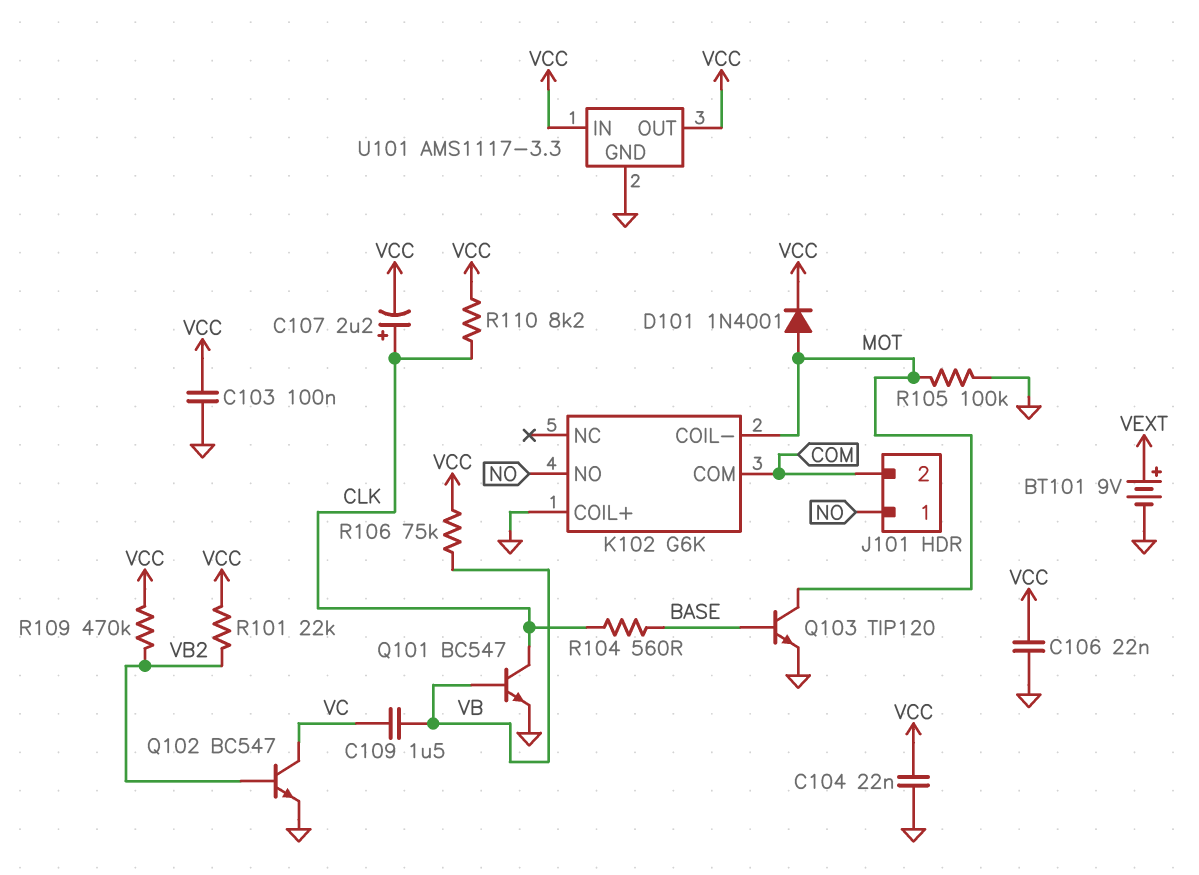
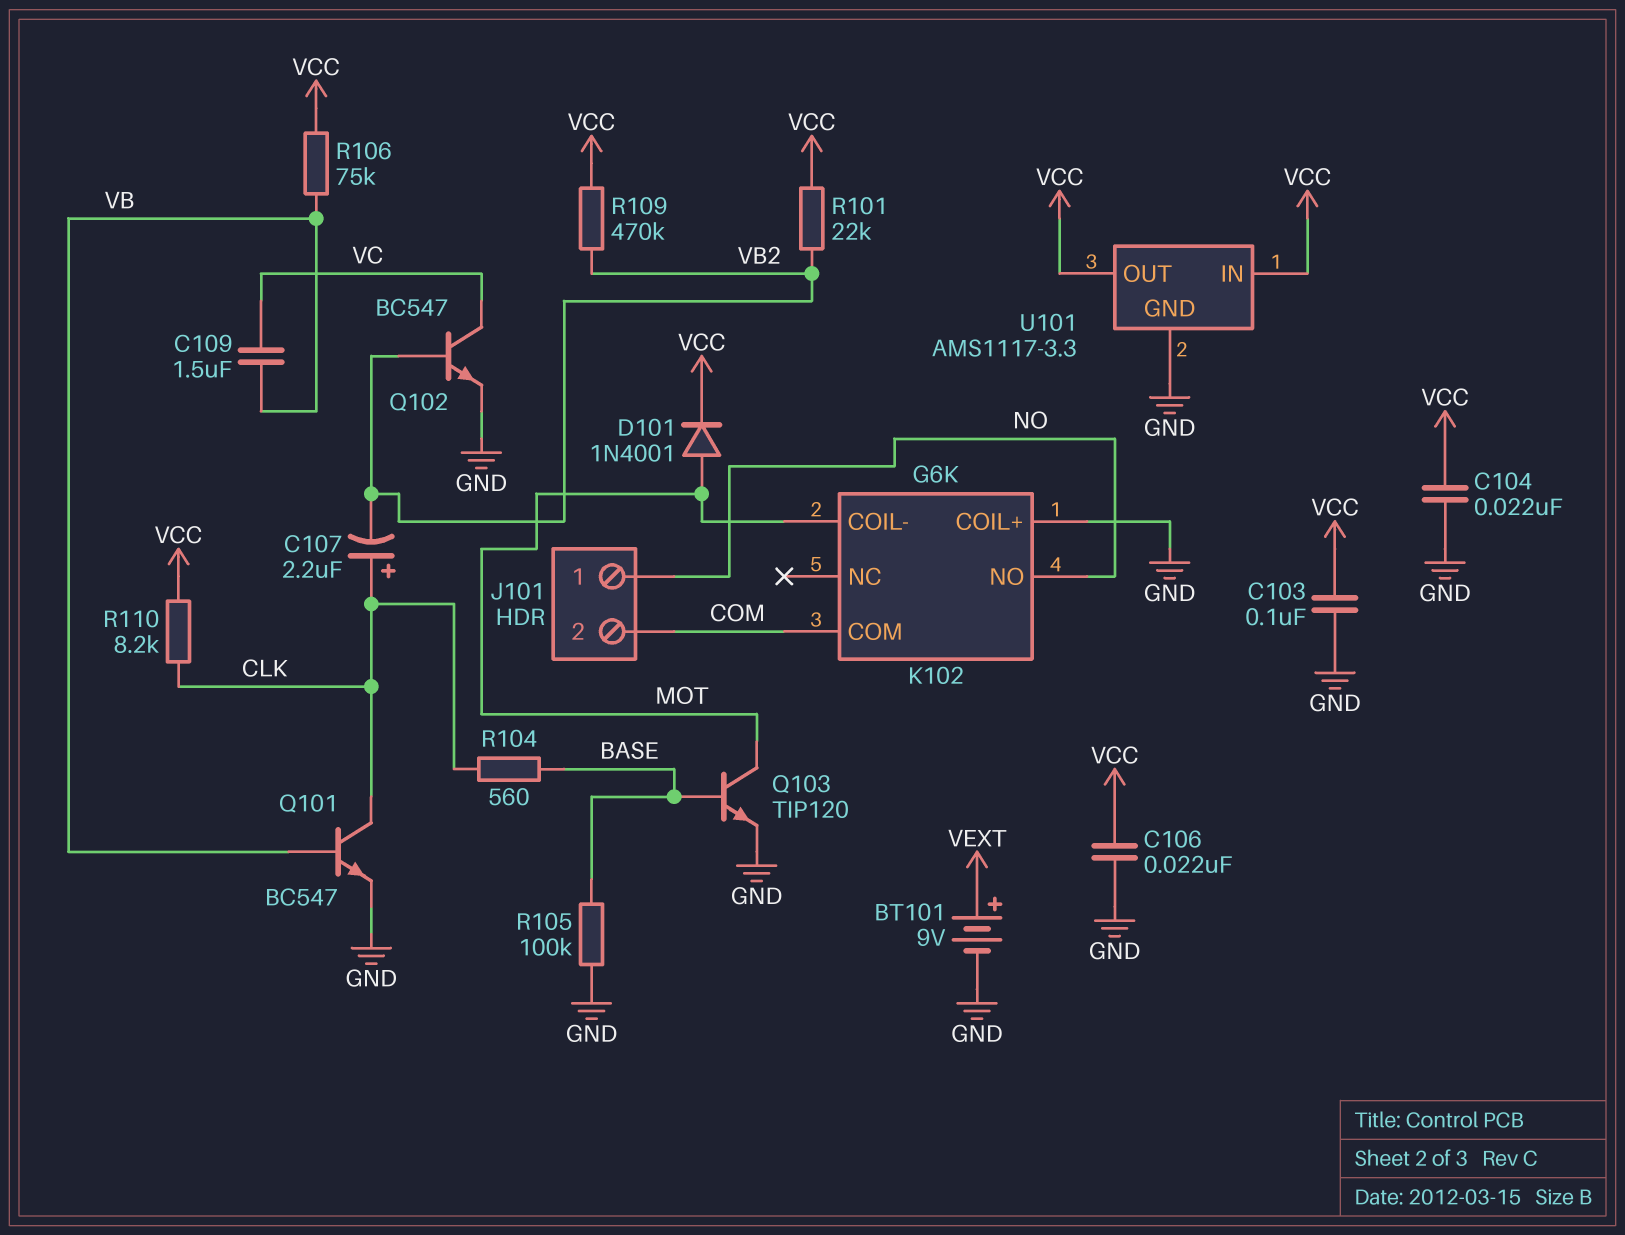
C107: 2.2uF (plus CLK, minus VCC) -> 2.2uF (plus CLK, minus VB2)
R105: 100k (GND, MOT) -> 100k (BASE, GND)

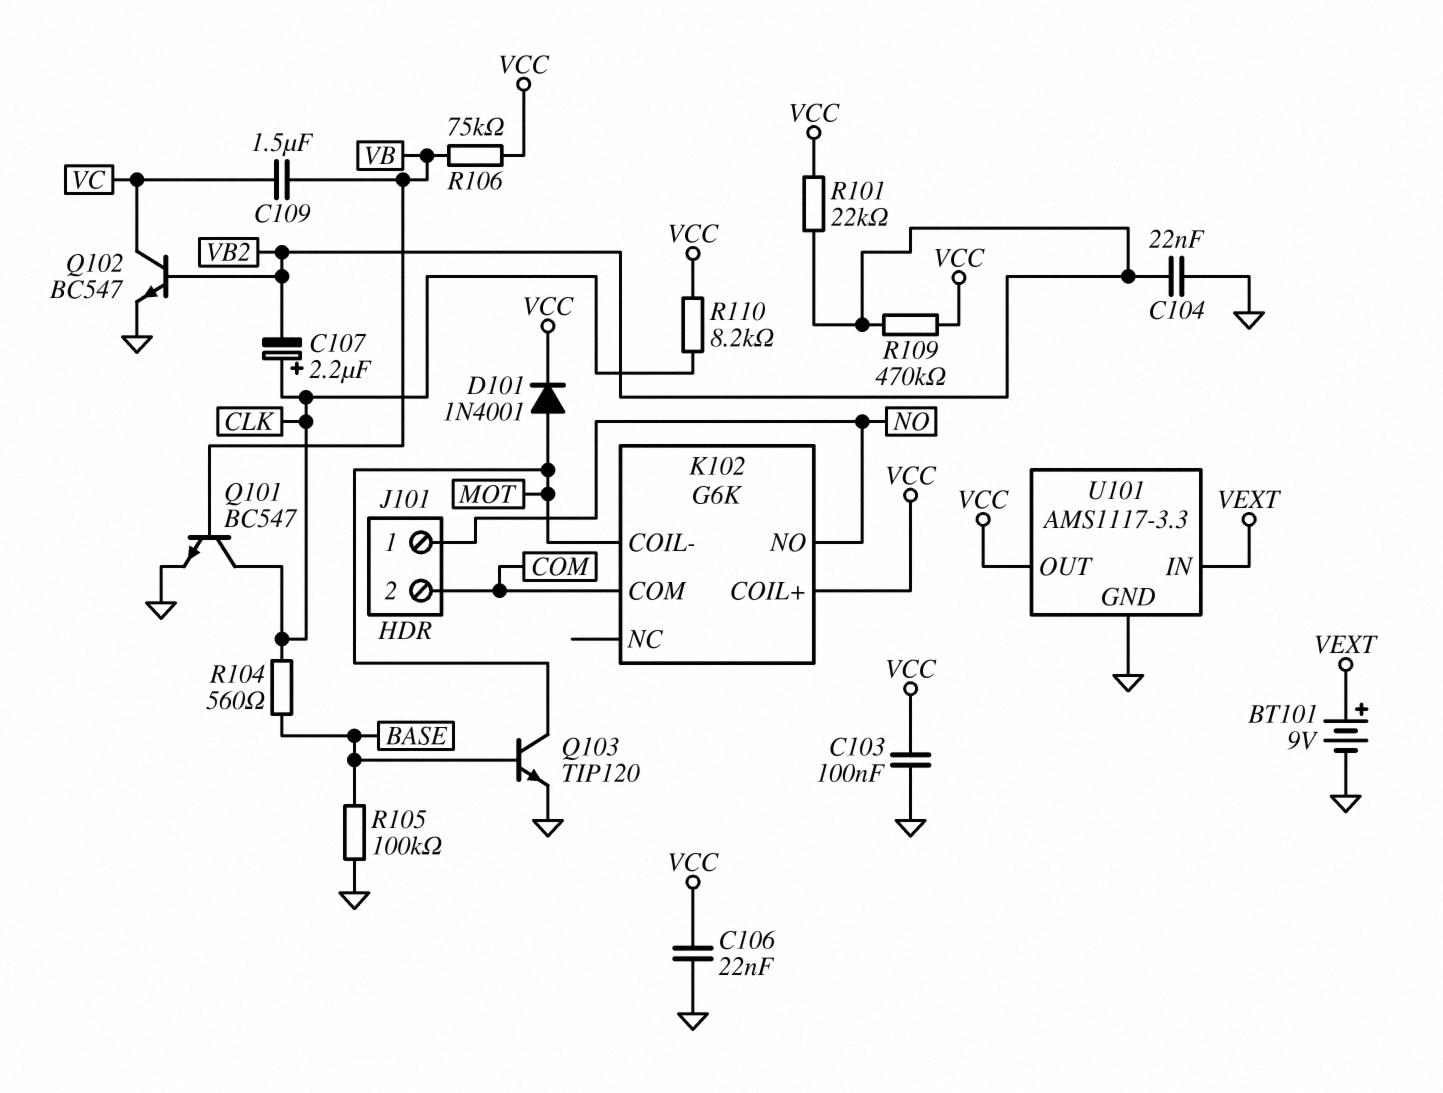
C104: 22nF (GND, VCC) -> 22nF (GND, VB2)
K102 pin COIL+: GND -> VCC
U101 pin IN: VCC -> VEXT

